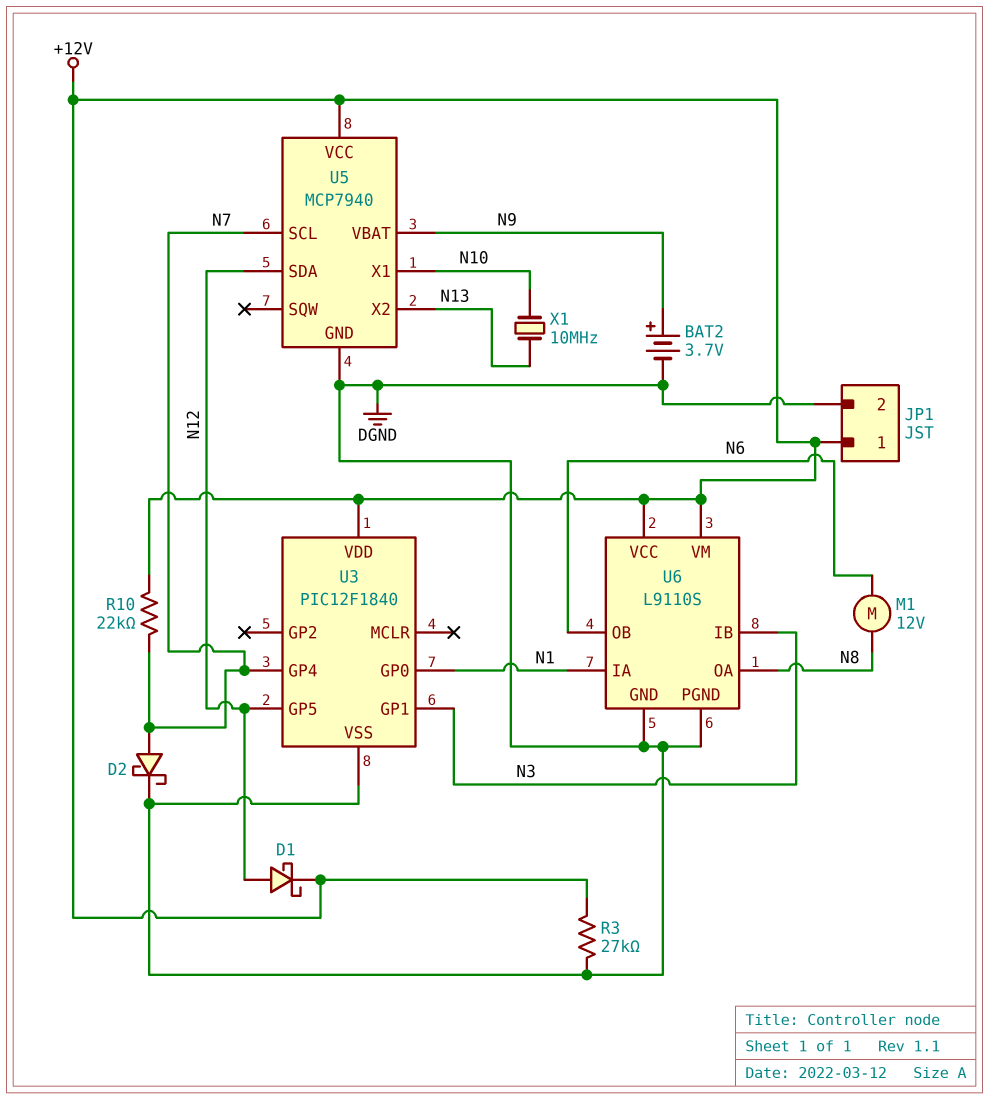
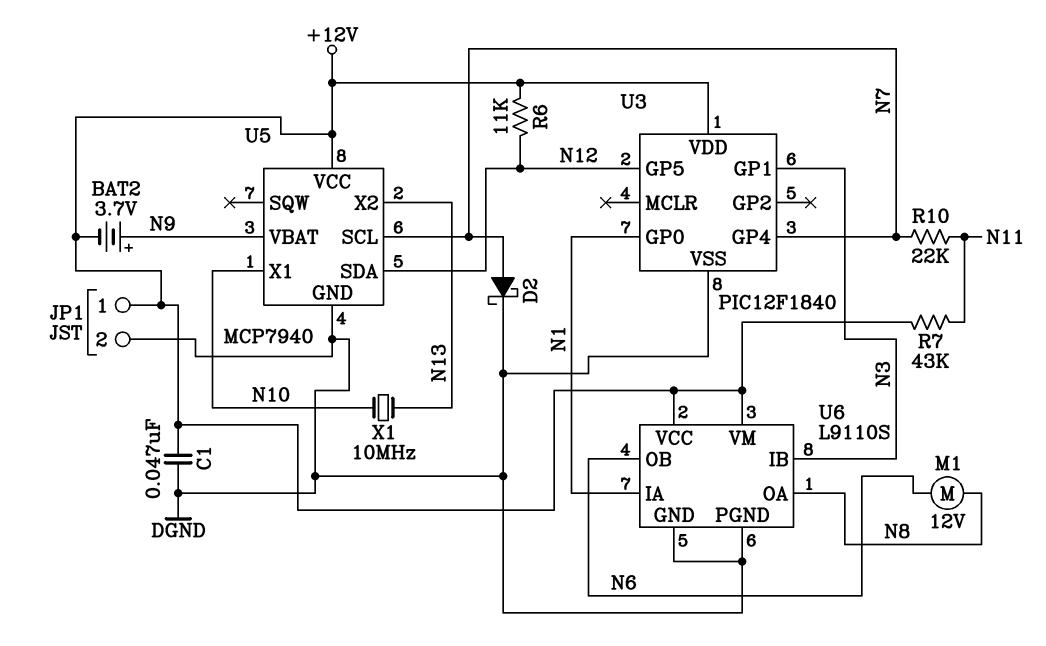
BAT2: 3.7V (plus N9, minus DGND) -> 3.7V (plus N9, minus +12V)
C1: none -> 47nF (+12V, DGND)
D1: schottky (A N12, K +12V) -> none
R3: 27k (+12V, DGND) -> none
R6: none -> 11k (+12V, N12)
R7: none -> 43k (+12V, N11)
R10: 22k (+12V, N7) -> 22k (N7, N11)

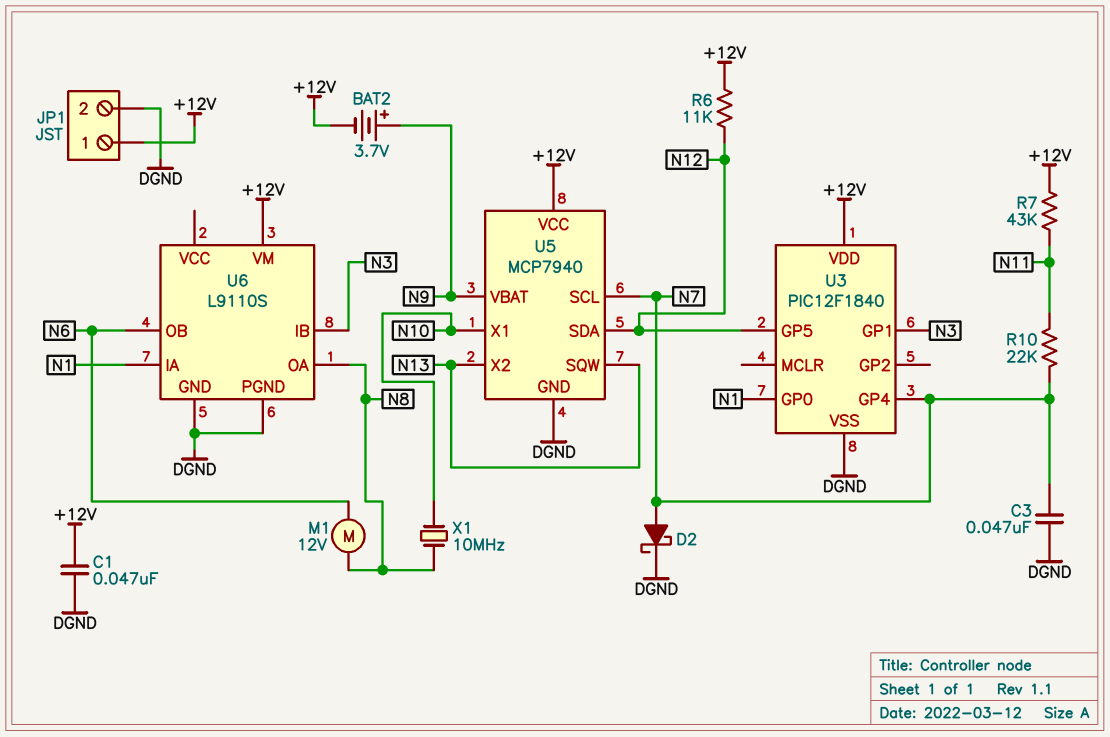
C3: none -> 47nF (DGND, N7)
U5 pin SQW: none -> N13
U6 pin VCC: +12V -> none
X1: 10MHz (N10, N13) -> 10MHz (N8, N10)

